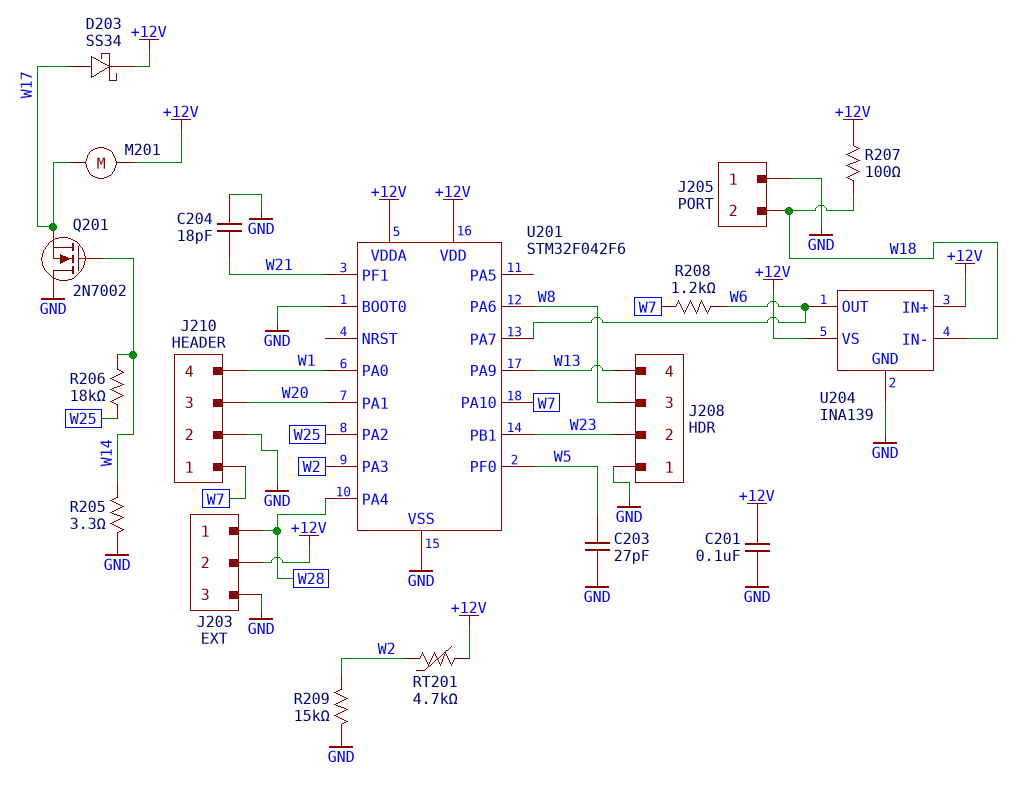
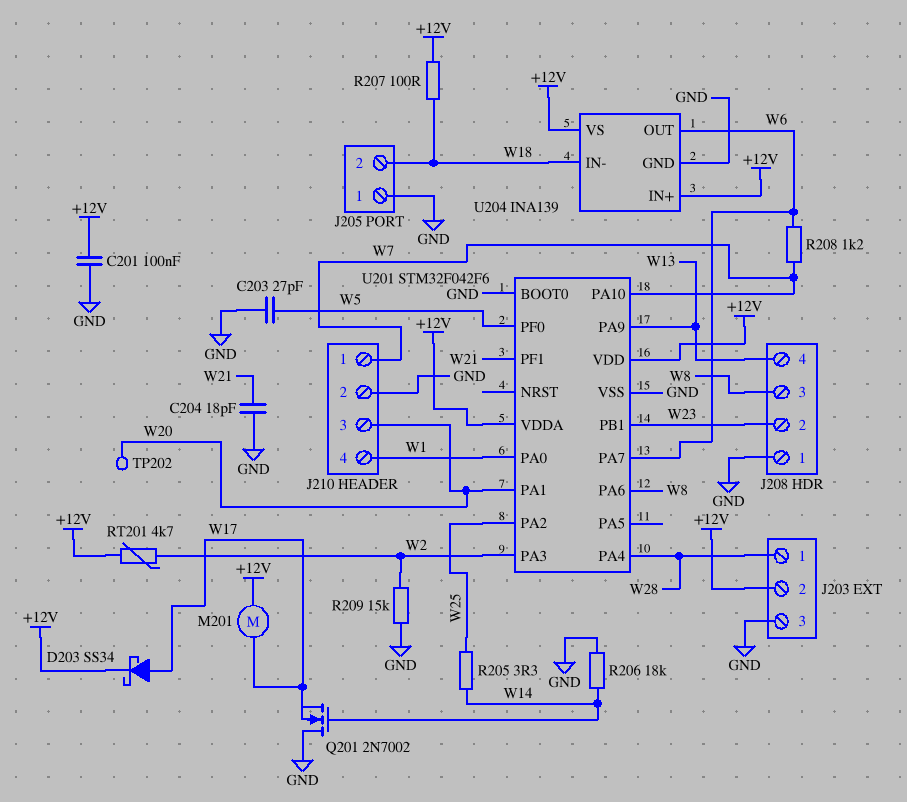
R205: 3.3 (GND, W14) -> 3.3 (W14, W25)
R206: 18k (W14, W25) -> 18k (GND, W14)
TP202: none -> test point (W20)

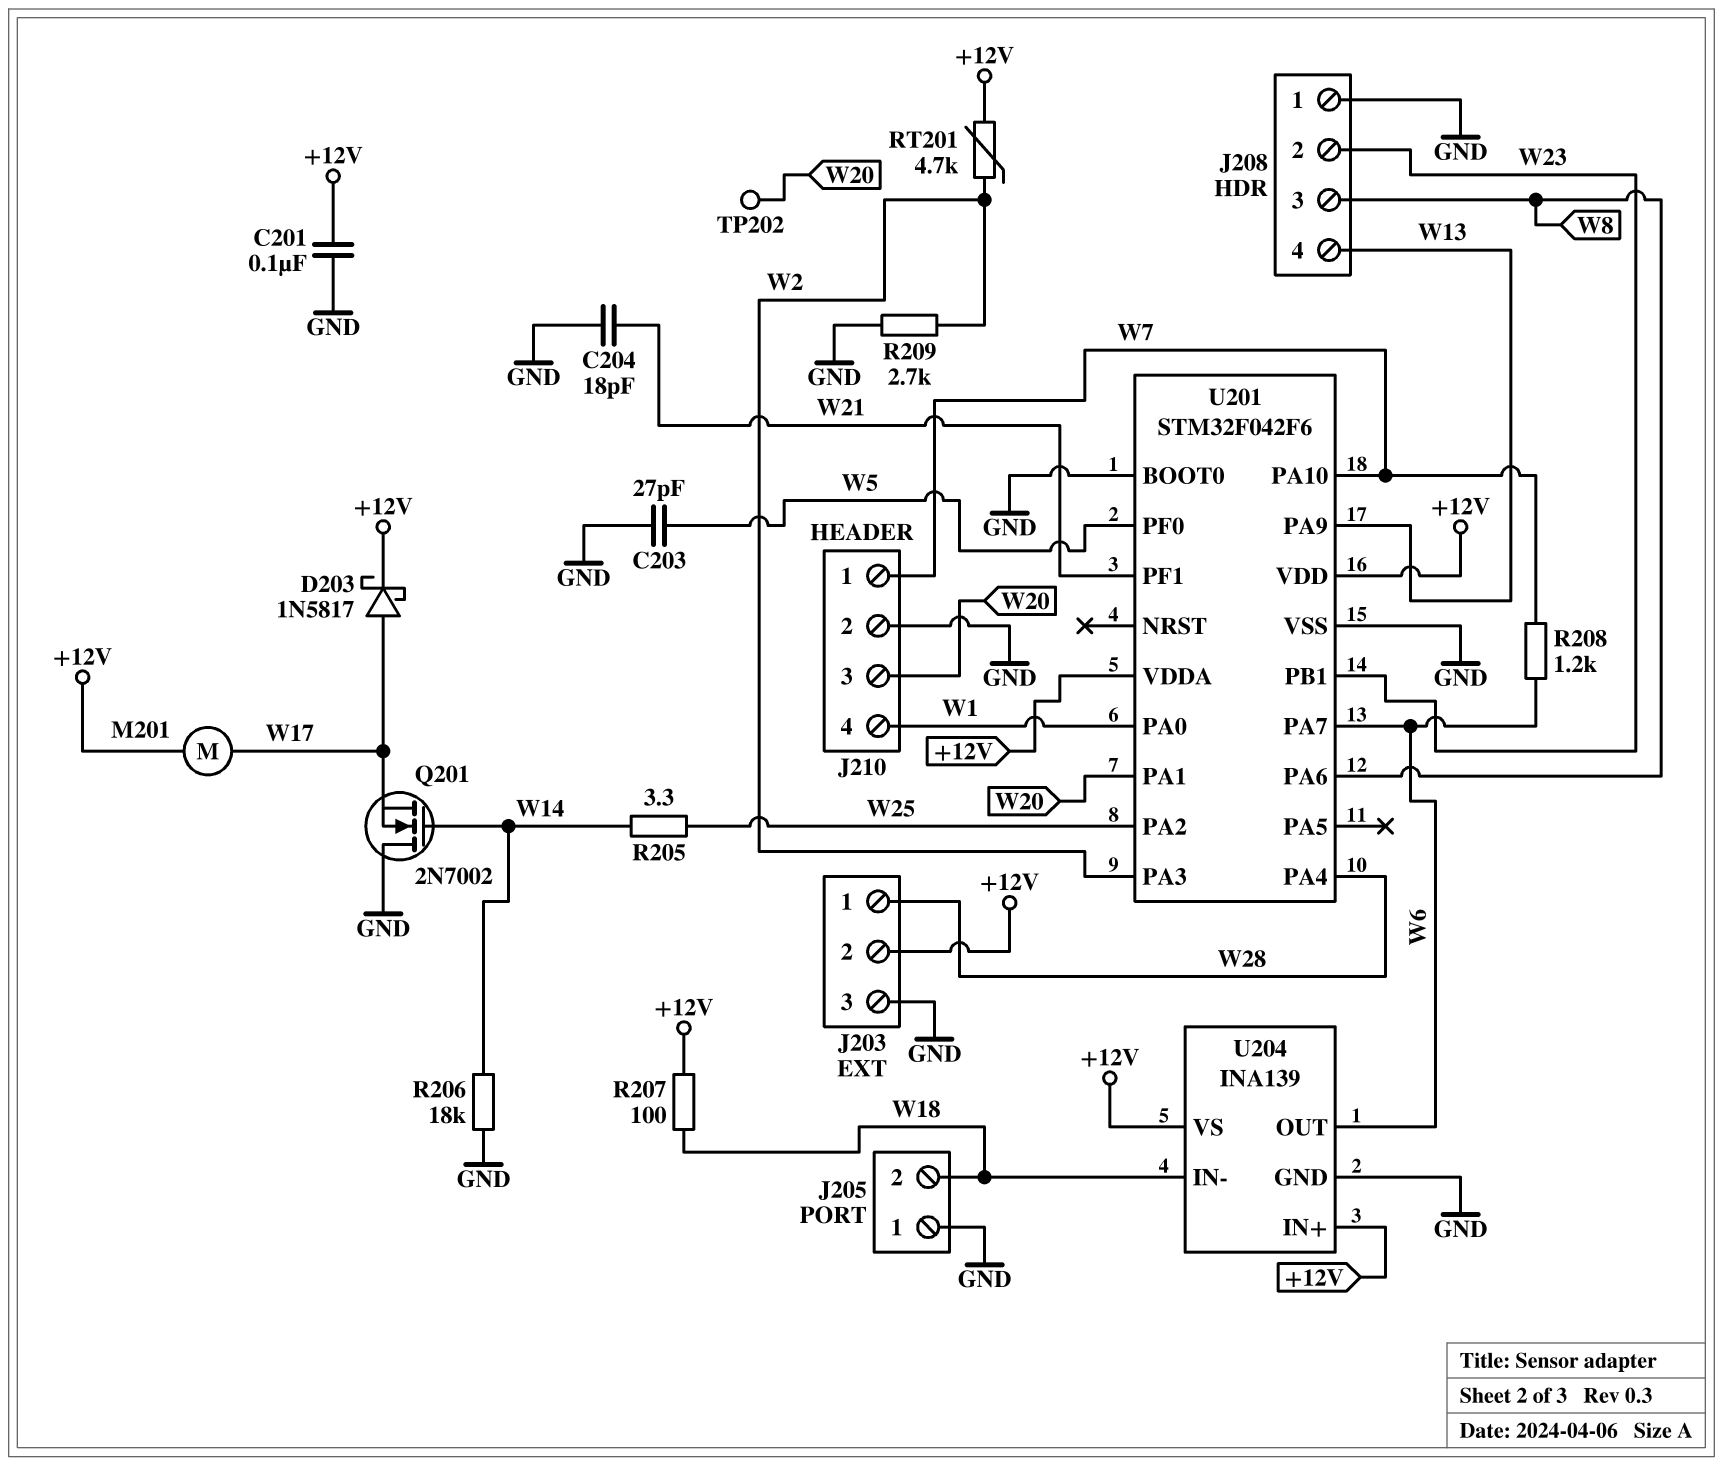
D203: schottky SS34 (A W17, K +12V) -> schottky 1N5817 (A W17, K +12V)
R209: 15k (GND, W2) -> 2.7k (GND, W2)

